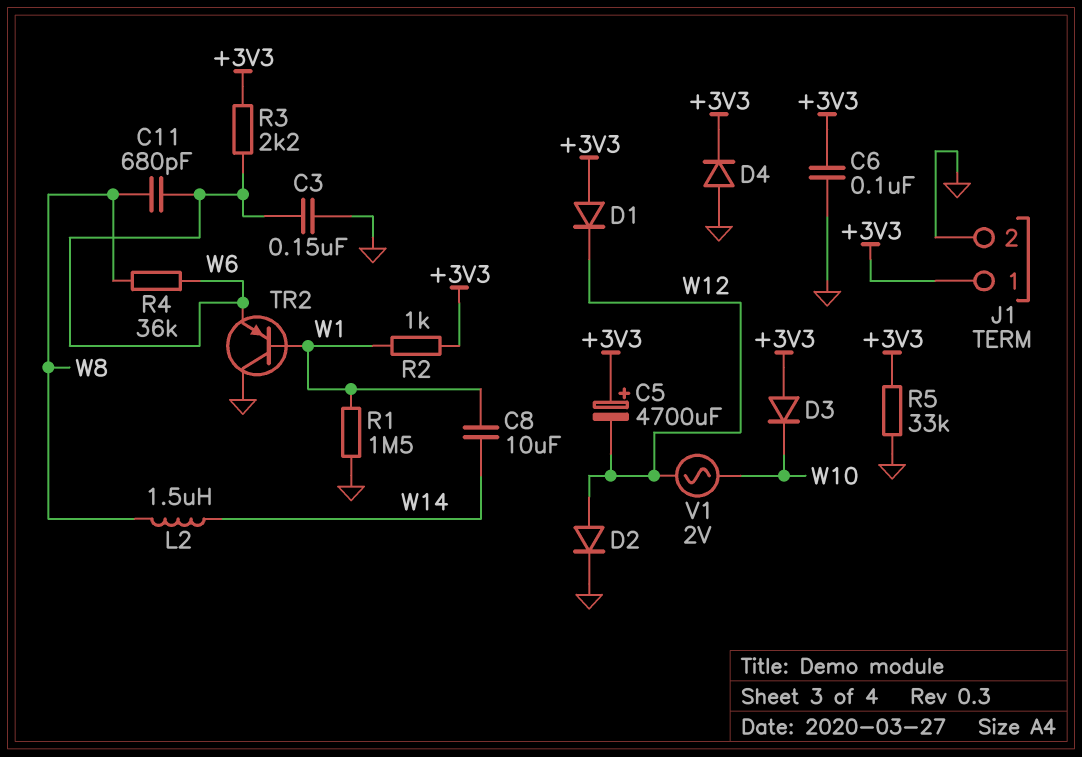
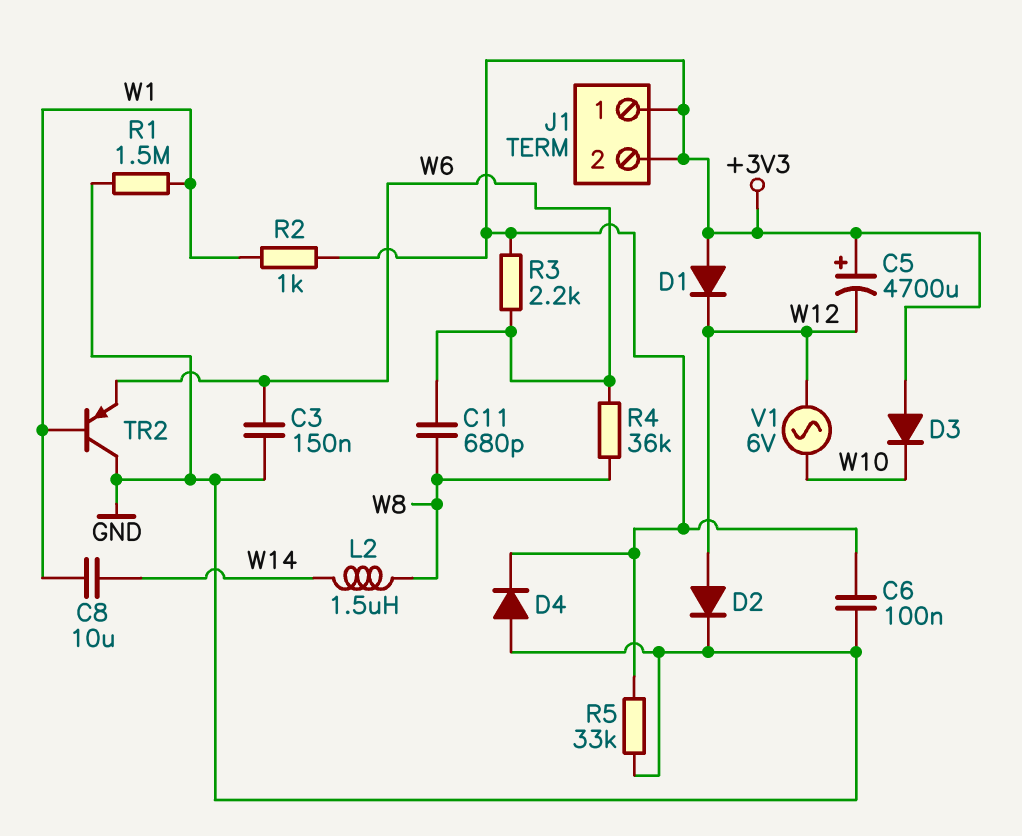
J1 pin 2: GND -> +3V3
V1: AC 2V (W10, W12) -> AC 6V (W10, W12)

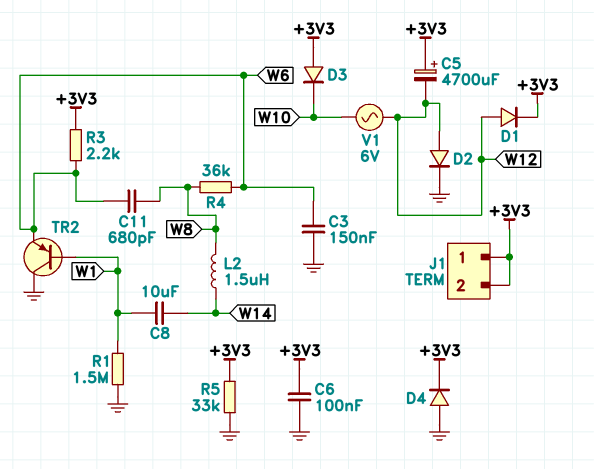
D1: diode (A +3V3, K W12) -> diode (A W12, K +3V3)
R2: 1k (+3V3, W1) -> none

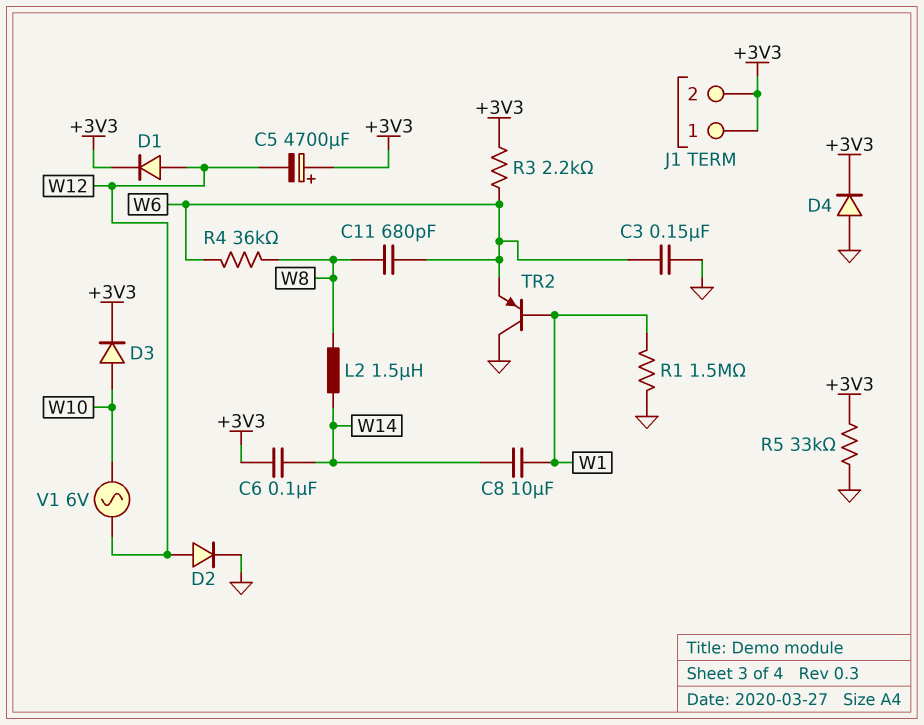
C6: 100nF (+3V3, GND) -> 100nF (+3V3, W14)
D3: diode (A +3V3, K W10) -> diode (A W10, K +3V3)

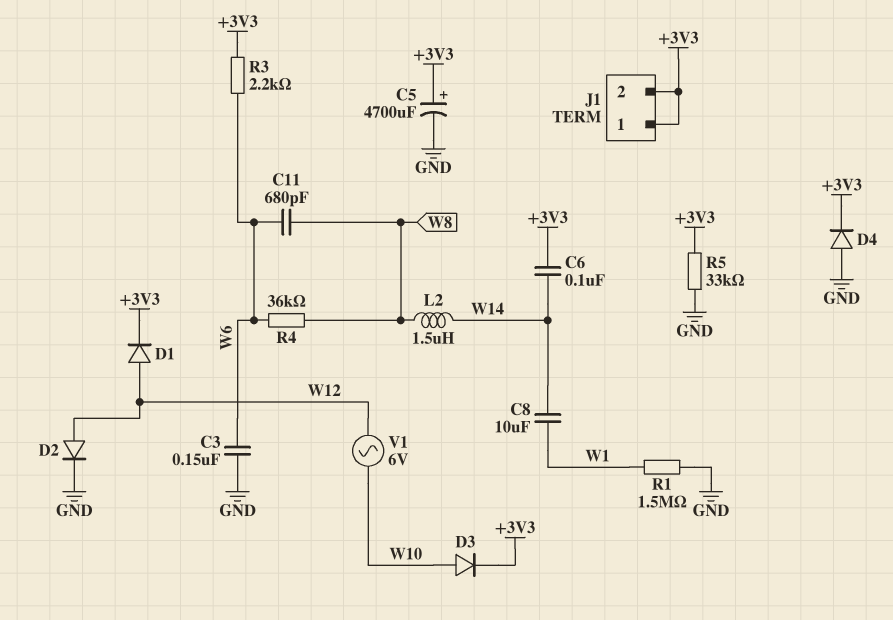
C5: 4700uF (plus +3V3, minus W12) -> 4700uF (plus +3V3, minus GND)
TR2: PNP (B W1, C GND, E W6) -> none

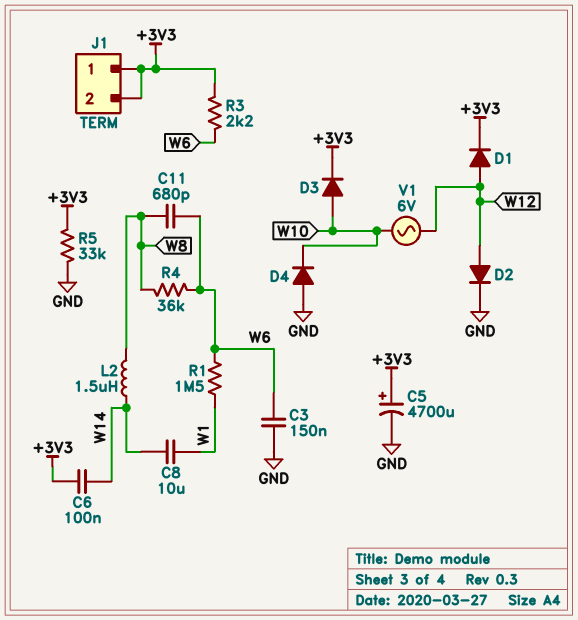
D4: diode (A GND, K +3V3) -> diode (A GND, K W10)
R1: 1.5M (GND, W1) -> 1.5M (W1, W6)

